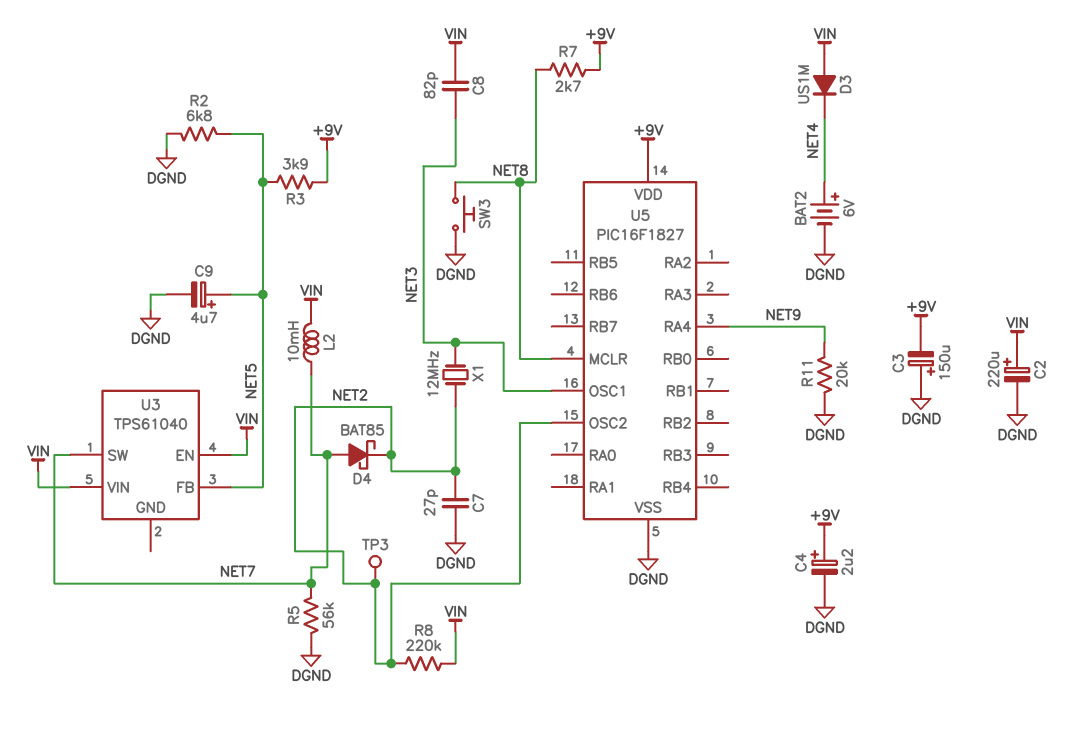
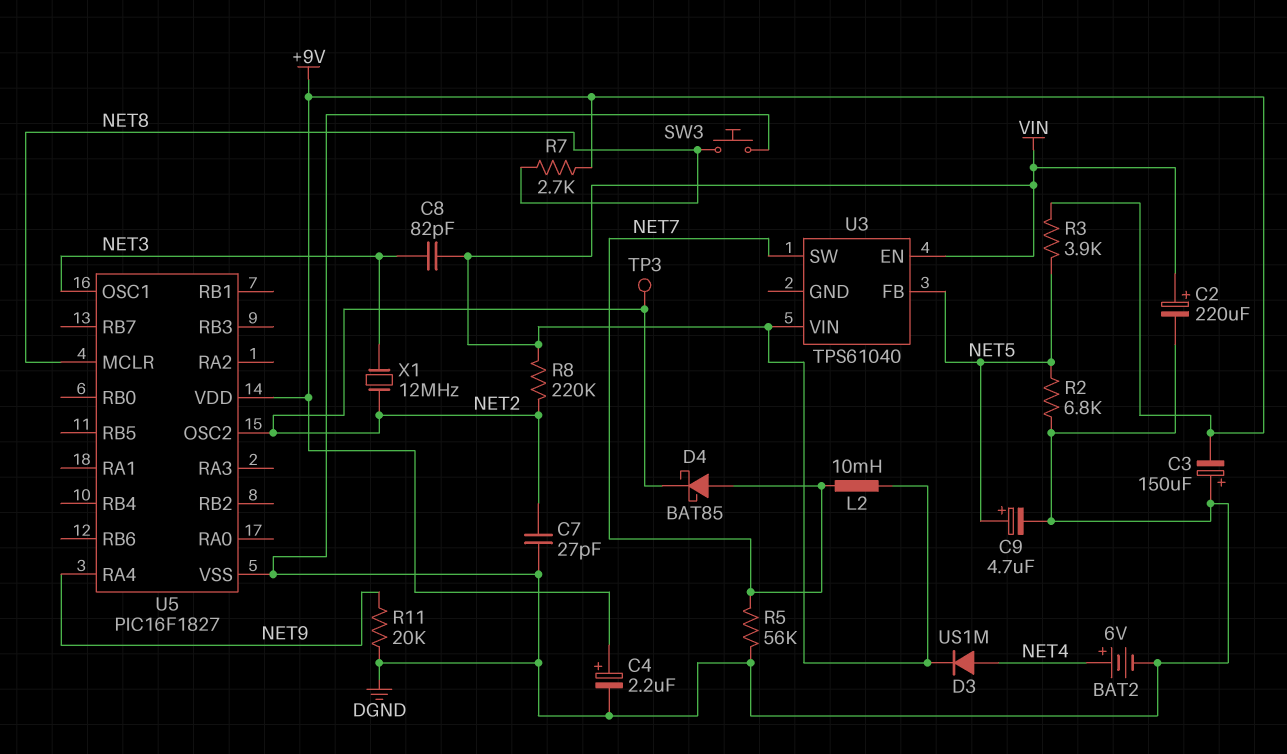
D3: diode US1M (A VIN, K NET4) -> diode US1M (A NET4, K VIN)

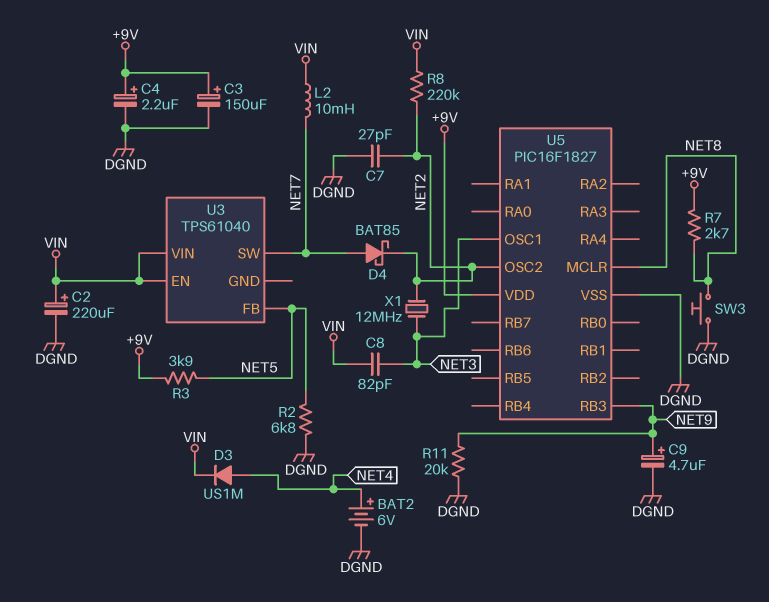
C3: 150uF (plus DGND, minus +9V) -> 150uF (plus +9V, minus DGND)
C9: 4.7uF (plus NET5, minus DGND) -> 4.7uF (plus NET9, minus DGND)
R5: 56k (DGND, NET7) -> none
TP3: test point (NET2) -> none
U5 pin RA4: NET9 -> none
U5 pin RB3: none -> NET9

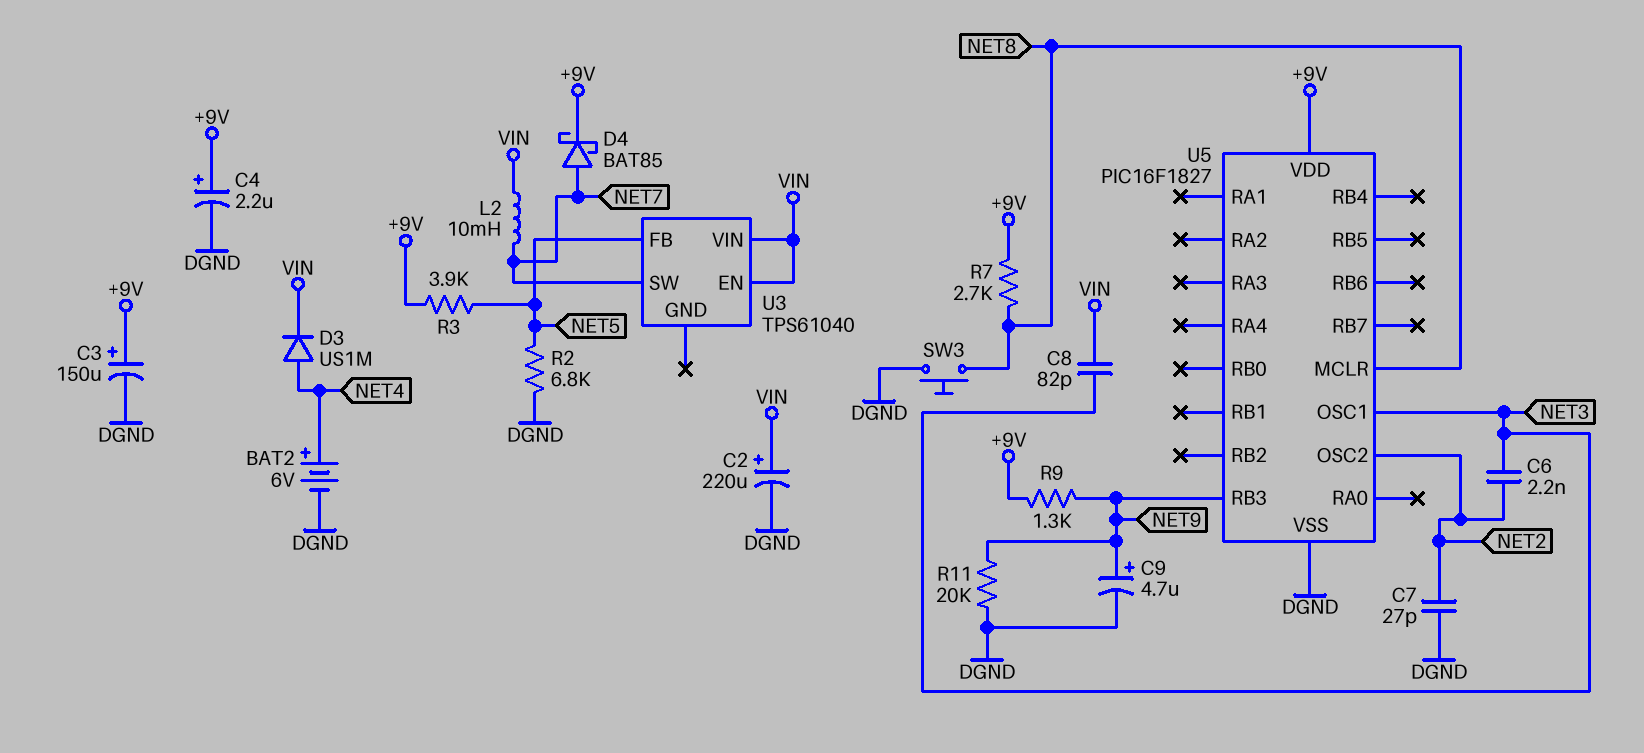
C6: none -> 2.2nF (NET2, NET3)
D4: schottky BAT85 (A NET7, K NET2) -> schottky BAT85 (A NET7, K +9V)
R8: 220k (NET2, VIN) -> none
R9: none -> 1.3k (+9V, NET9)
X1: 12MHz (NET2, NET3) -> none

